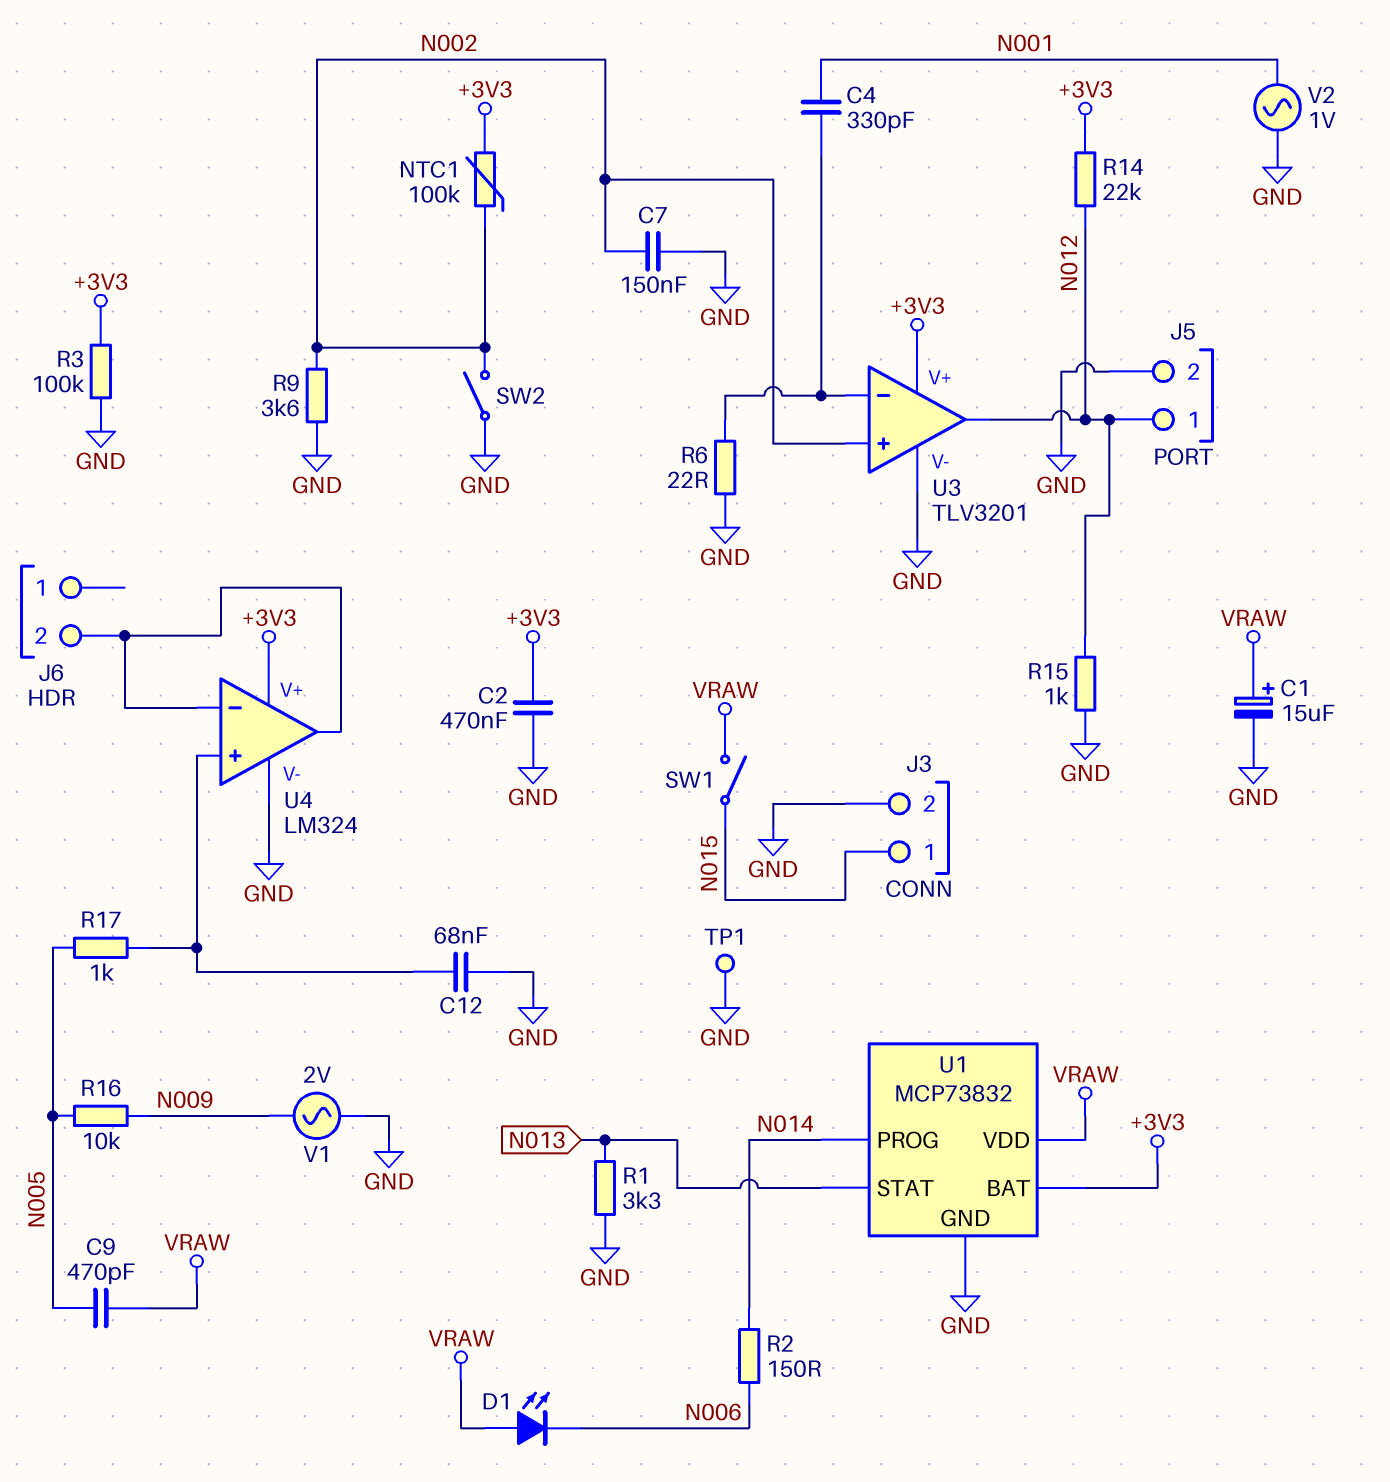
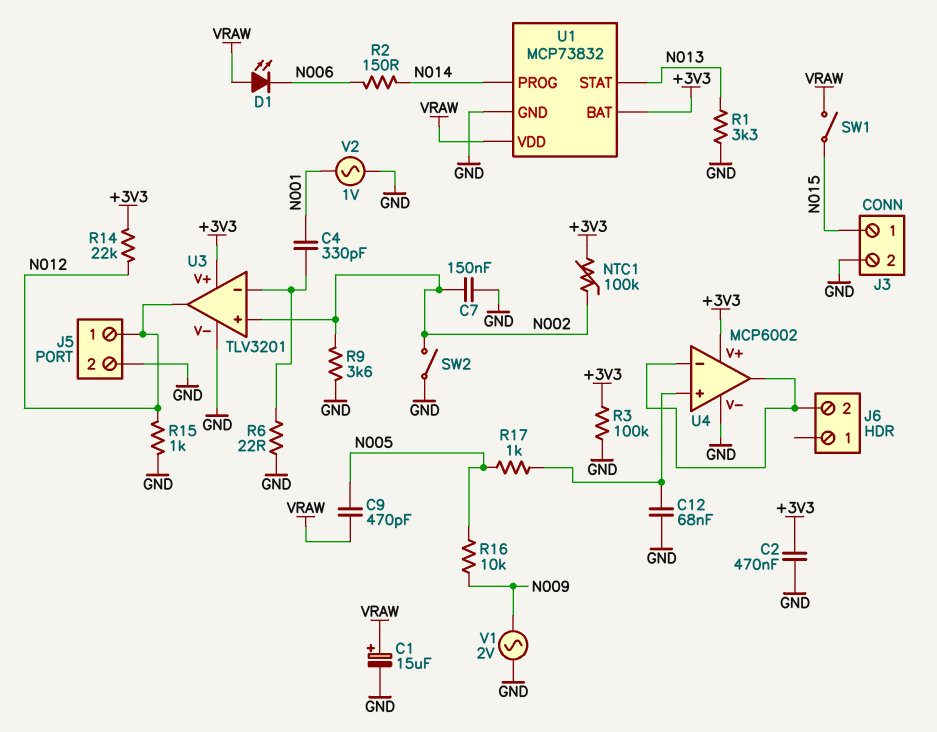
TP1: test point (GND) -> none
U4: LM324 -> MCP6002

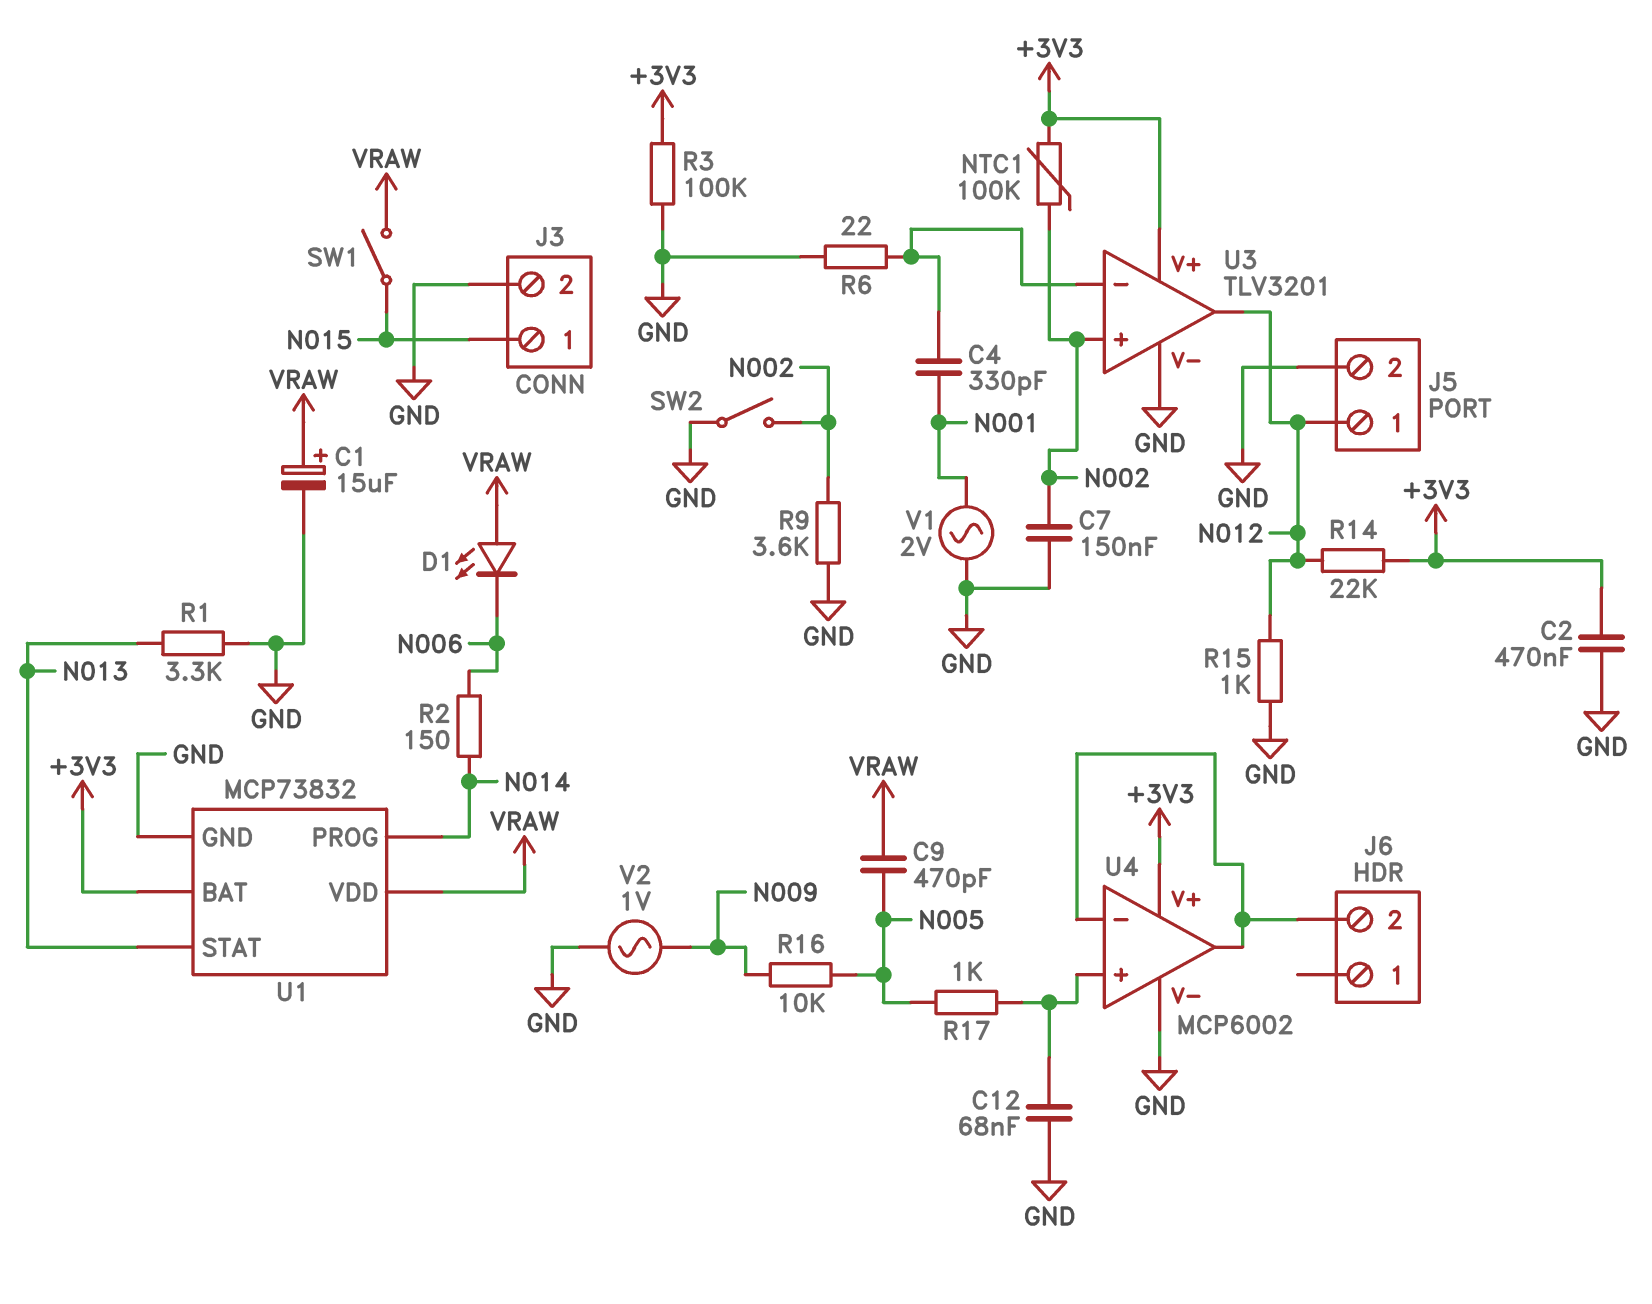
V1: AC 2V (GND, N009) -> AC 2V (GND, N001)
V2: AC 1V (GND, N001) -> AC 1V (GND, N009)

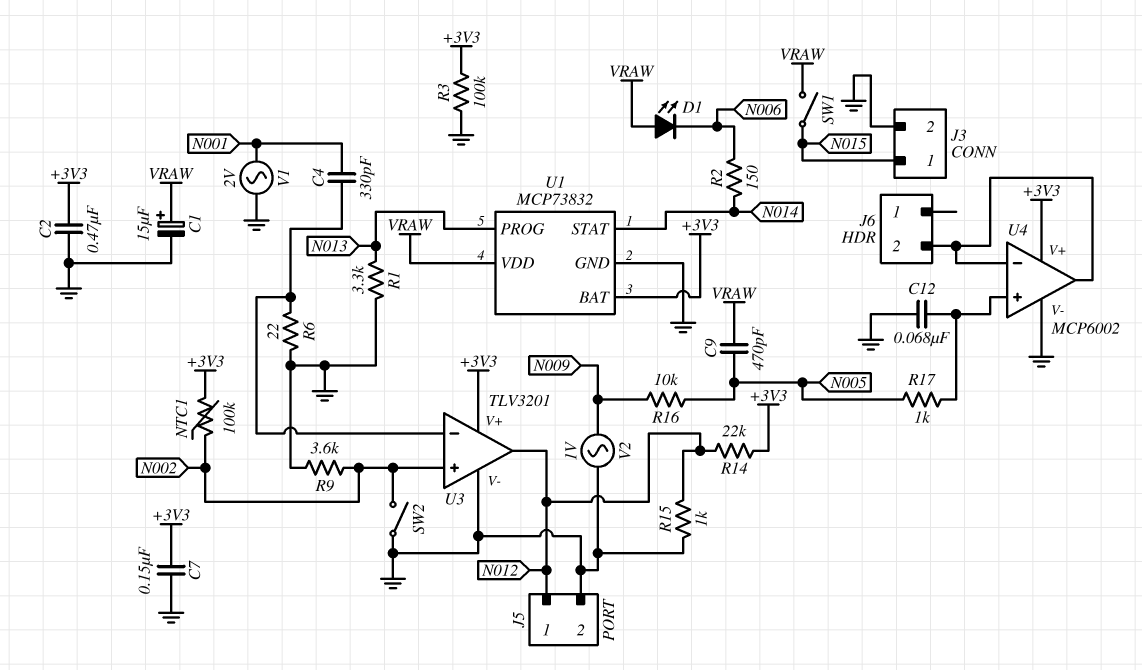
C7: 150nF (GND, N002) -> 150nF (+3V3, GND)
U1 pin PROG: N014 -> N013
U1 pin STAT: N013 -> N014

